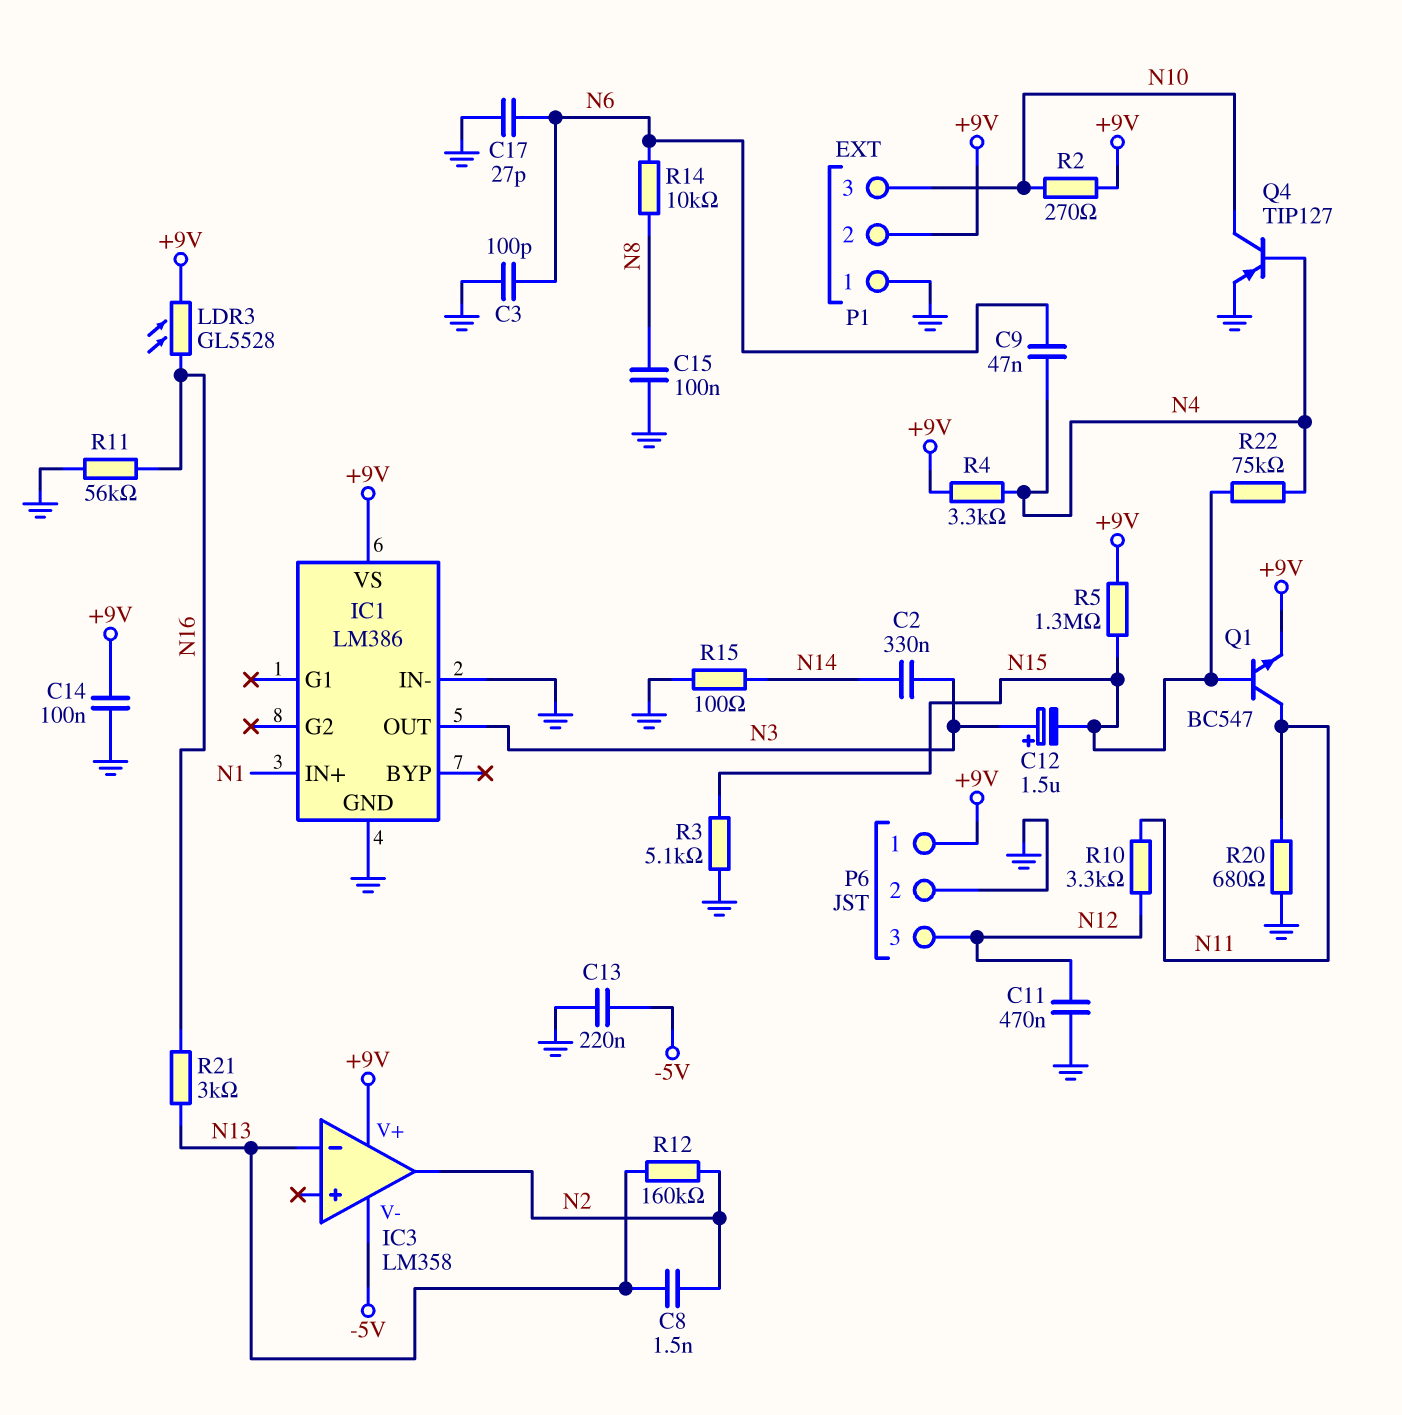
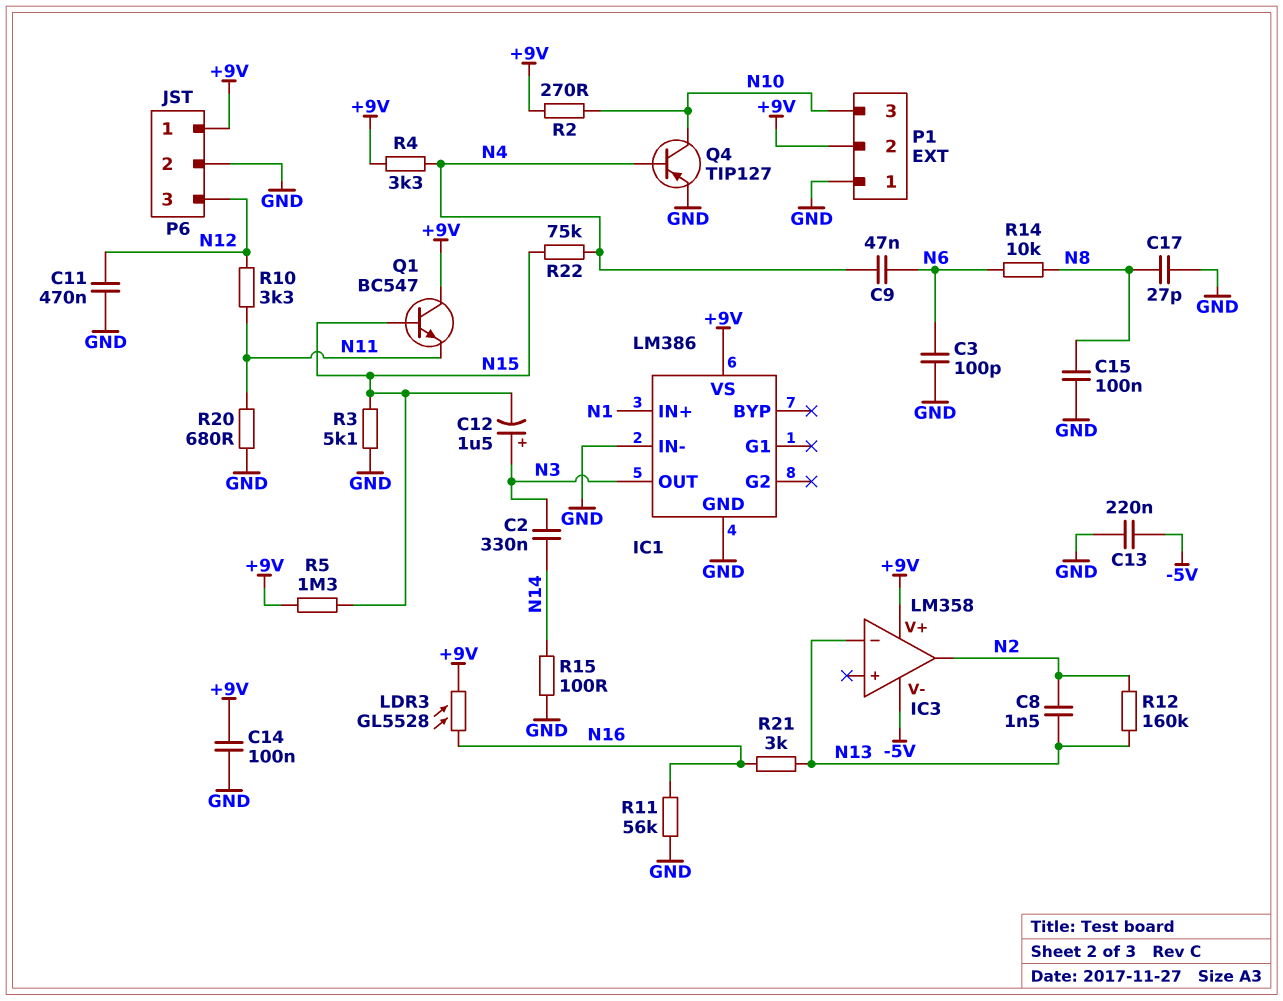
C17: 27pF (GND, N6) -> 27pF (GND, N8)
Q1: NPN BC547 (B N15, C N11, E +9V) -> NPN BC547 (B N15, C +9V, E N11)

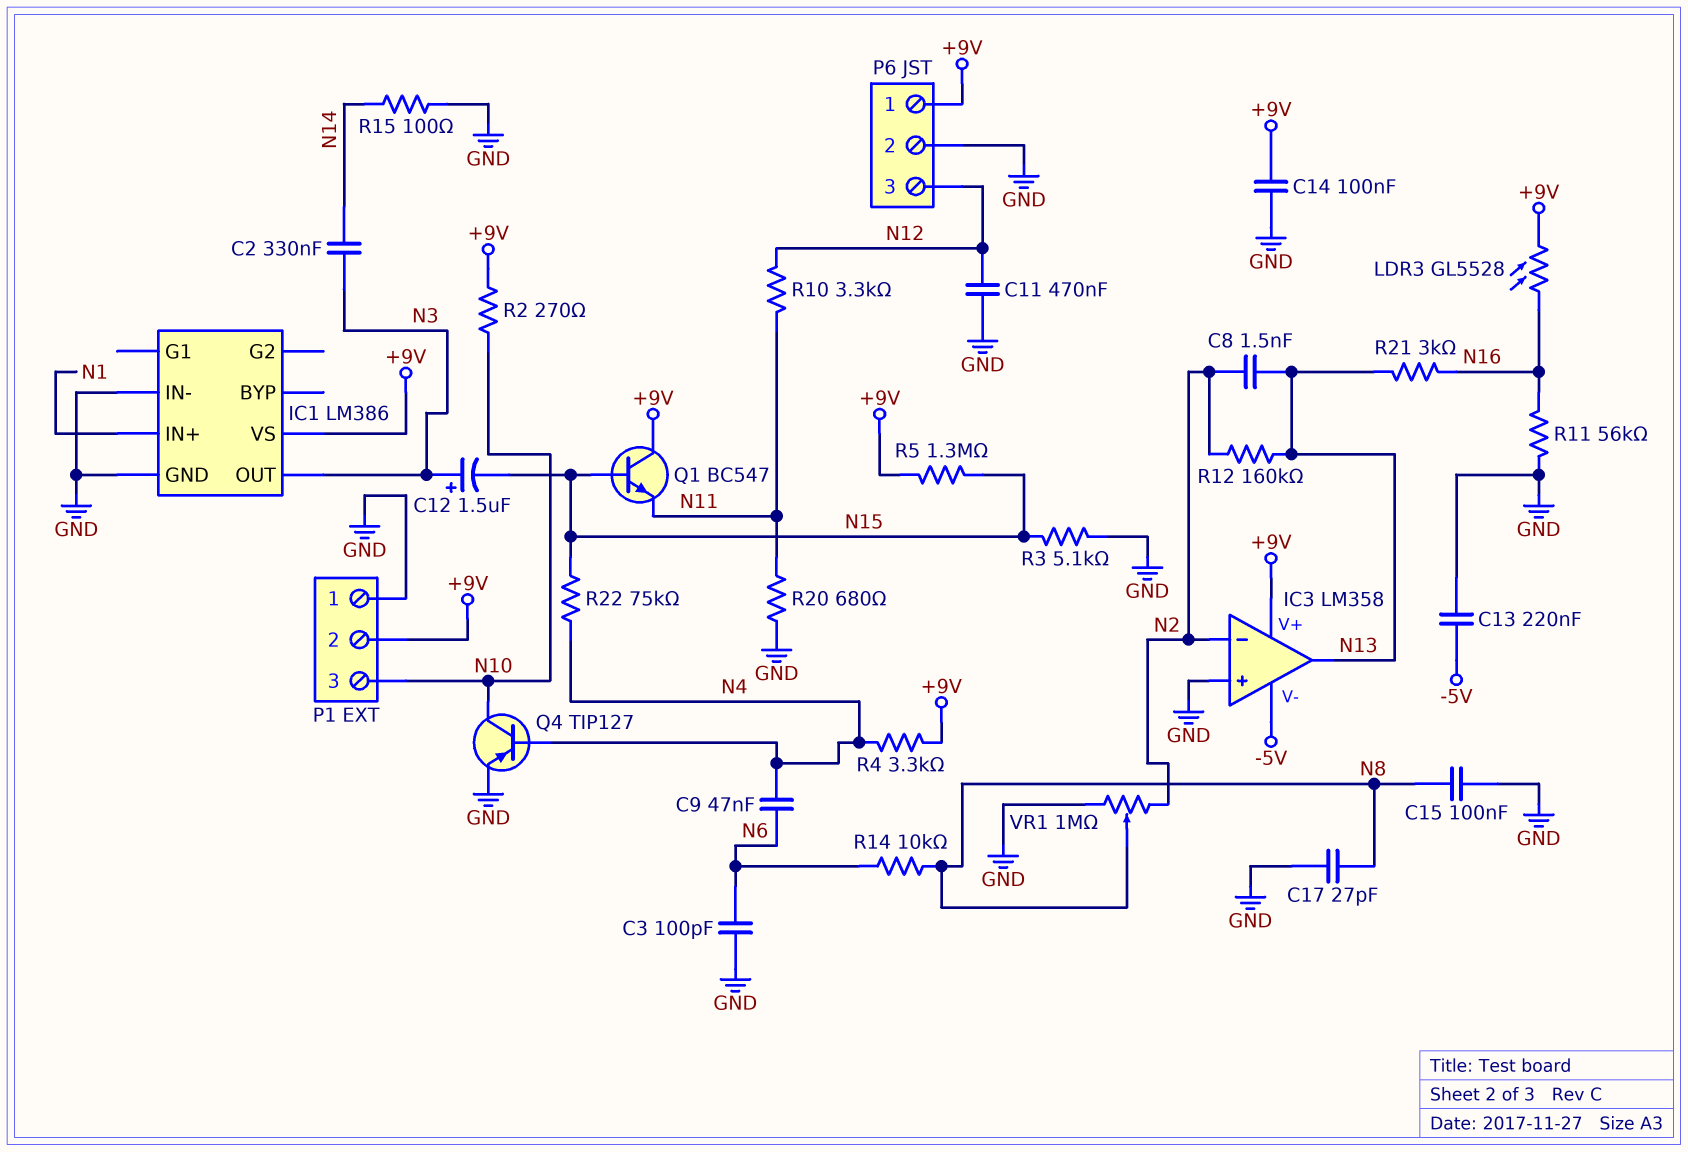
IC3 pin in+: none -> GND
IC3 pin in-: N13 -> N2
IC3 pin out: N2 -> N13
VR1: none -> 1M (GND, N2, wiper N8)

